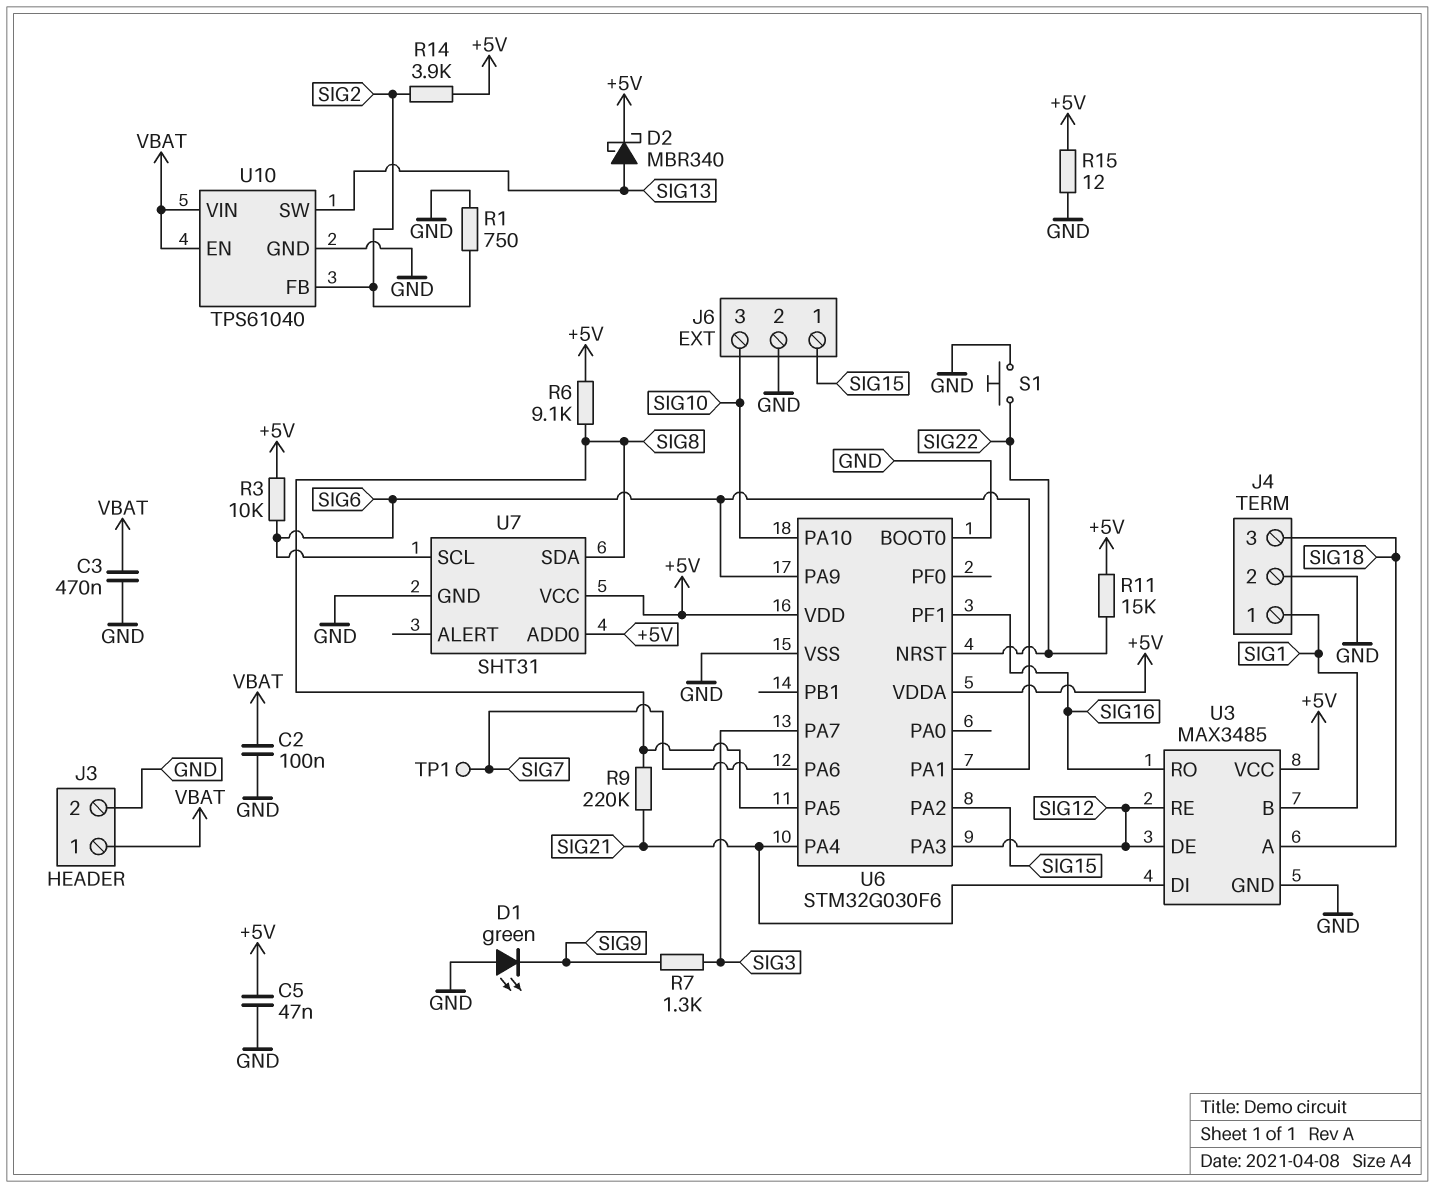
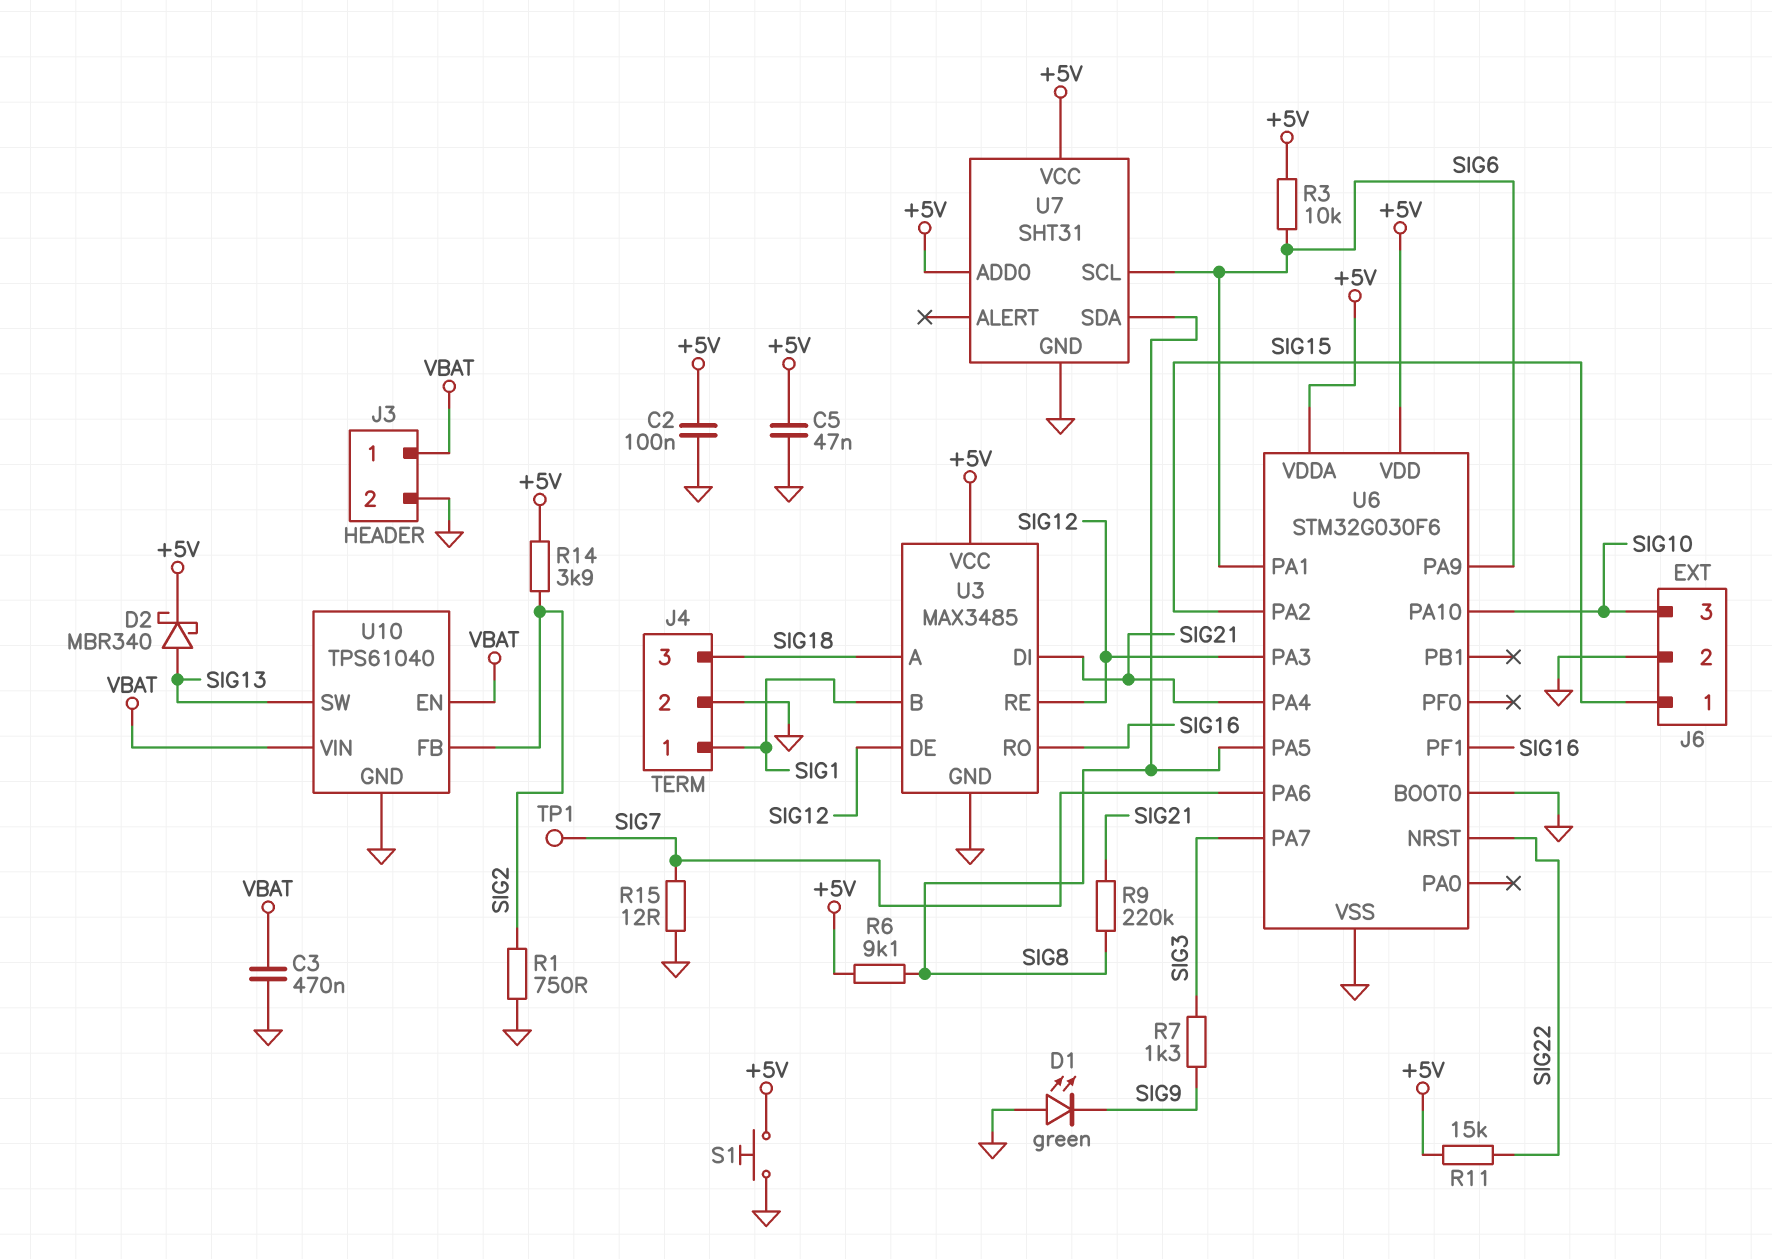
C2: 100nF (GND, VBAT) -> 100nF (+5V, GND)
R15: 12 (+5V, GND) -> 12 (GND, SIG7)
S1: button (GND, SIG22) -> button (+5V, GND)

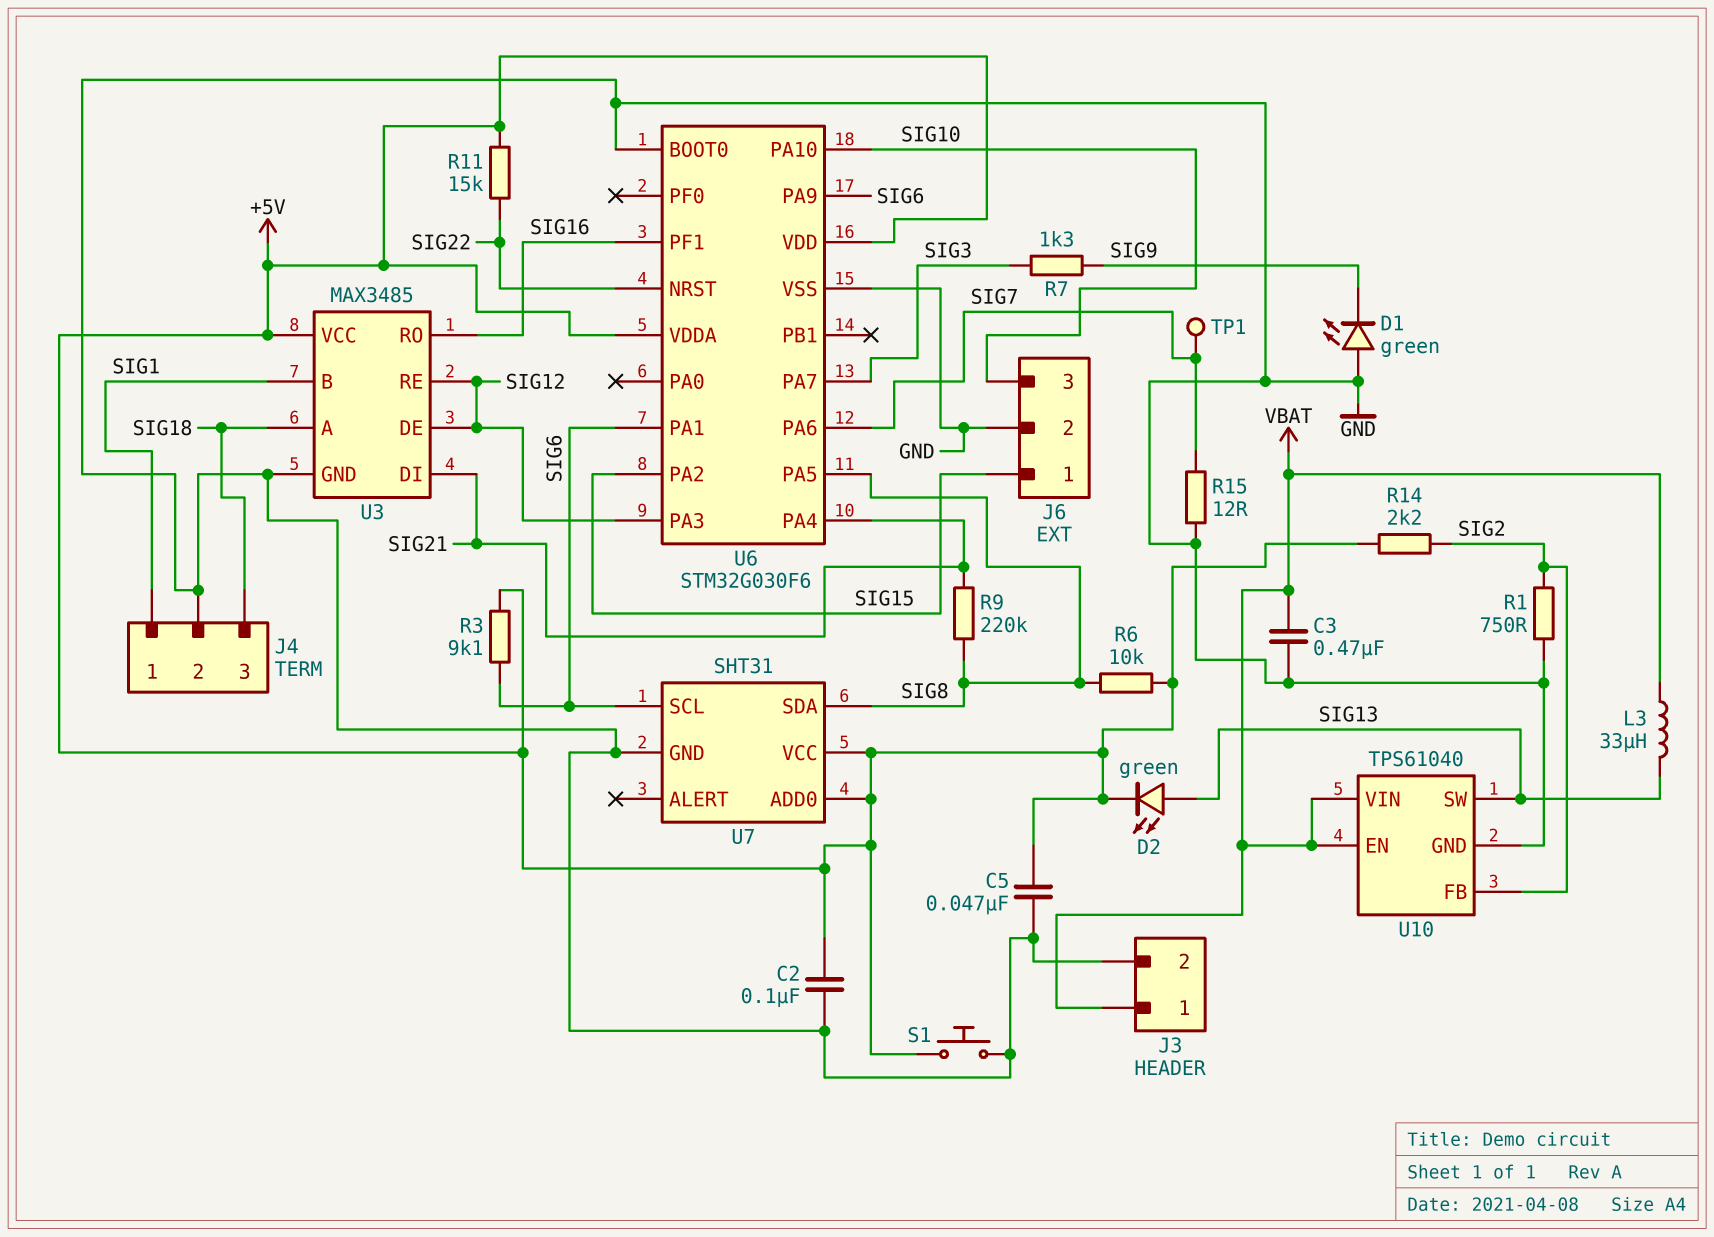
D2: schottky MBR340 (A SIG13, K +5V) -> LED green (A SIG13, K +5V)
L3: none -> 33uH (SIG13, VBAT)
R3: 10k (+5V, SIG6) -> 9.1k (+5V, SIG6)
R6: 9.1k (+5V, SIG8) -> 10k (+5V, SIG8)
R14: 3.9k (+5V, SIG2) -> 2.2k (+5V, SIG2)

